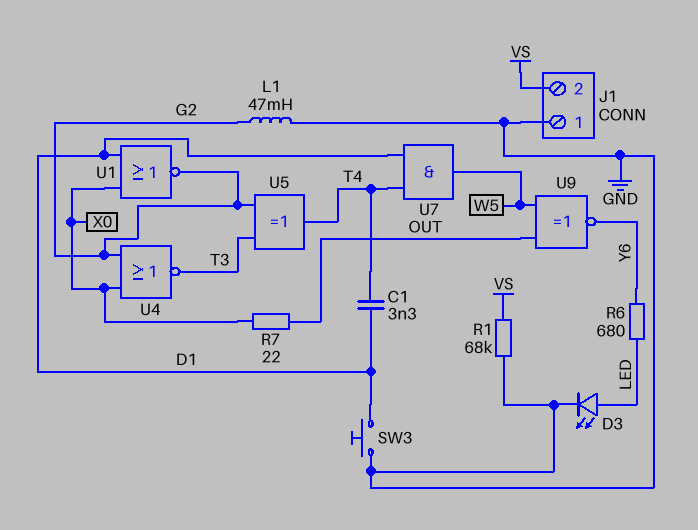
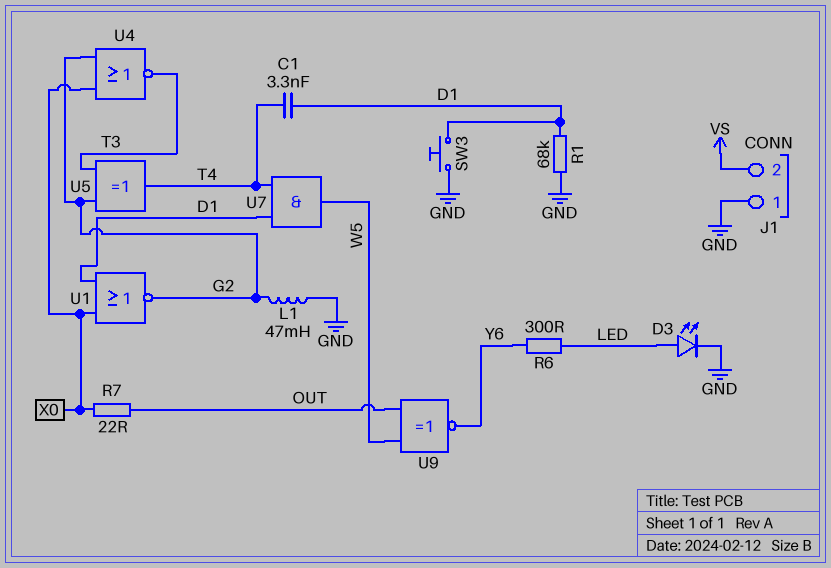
R1: 68k (GND, VS) -> 68k (D1, GND)
R6: 680 (LED, Y6) -> 300 (LED, Y6)

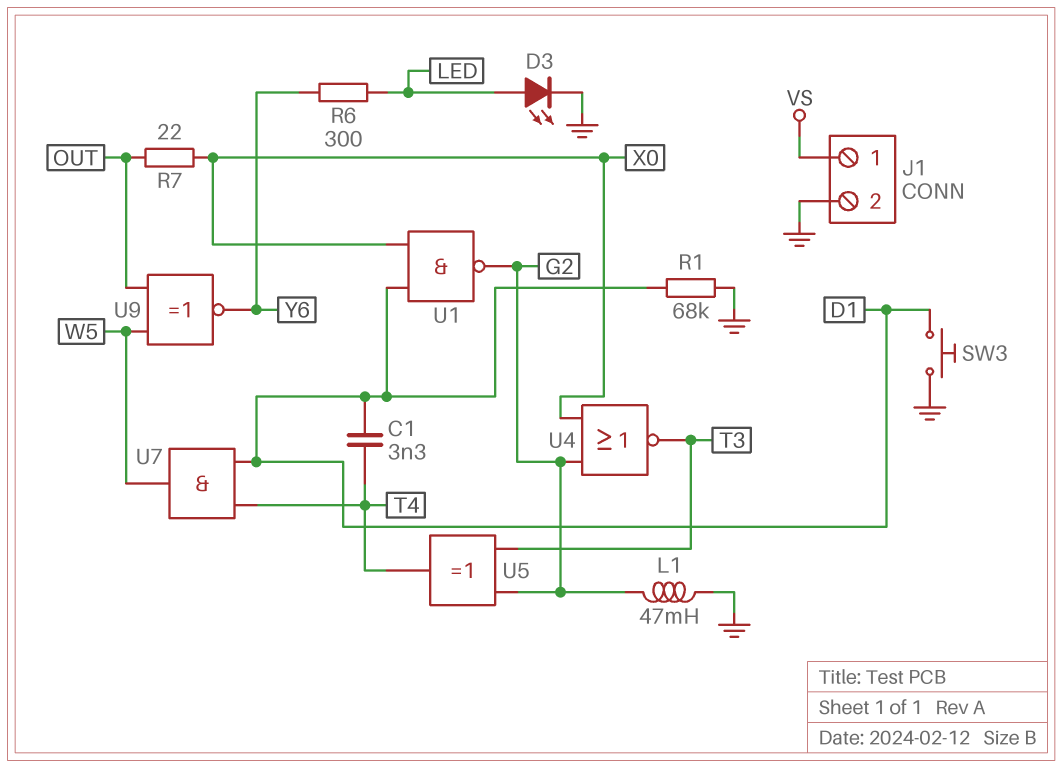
J1 pin 1: GND -> VS
J1 pin 2: VS -> GND
U1: NOR (in D1, in X0, out G2) -> NAND (in D1, in X0, out G2)

